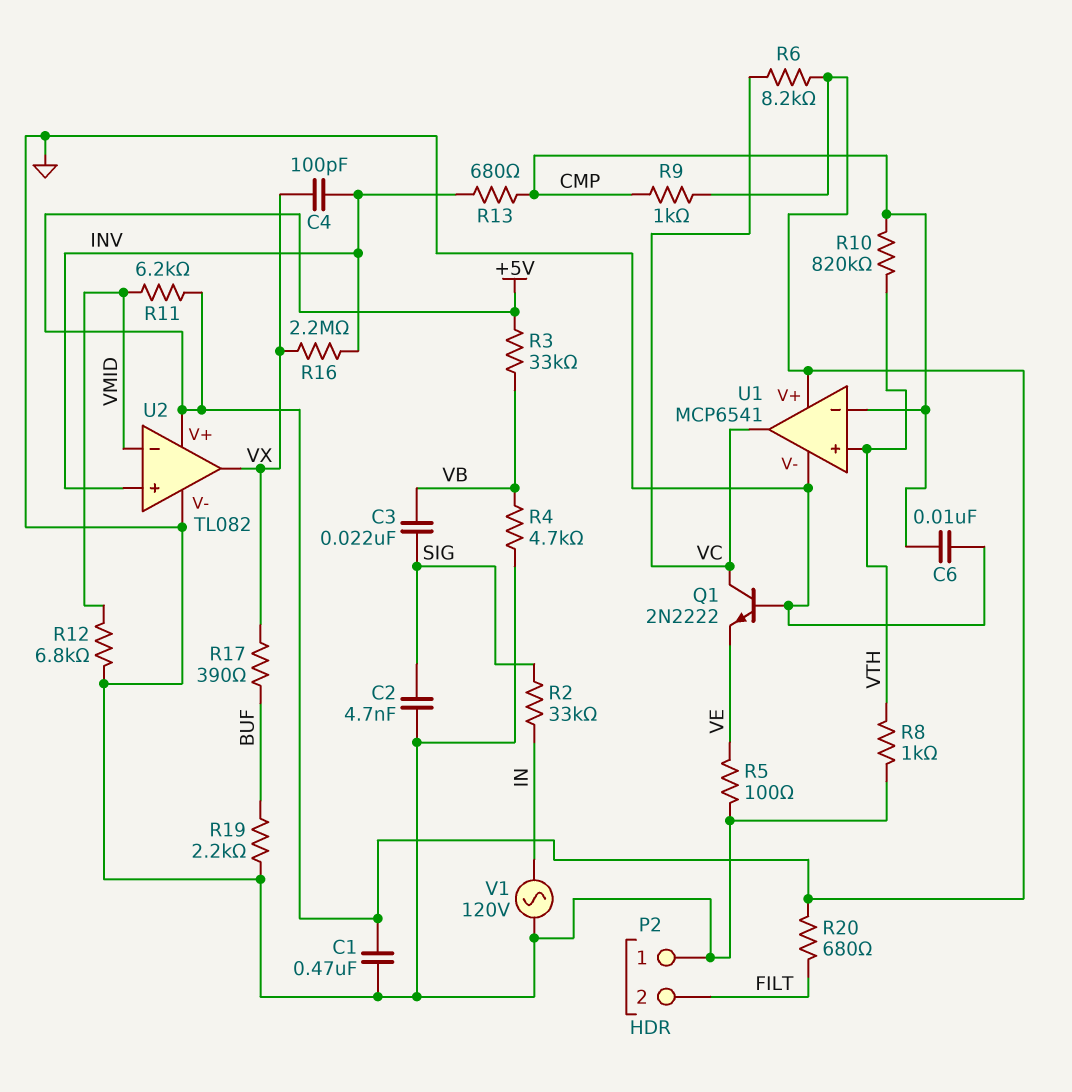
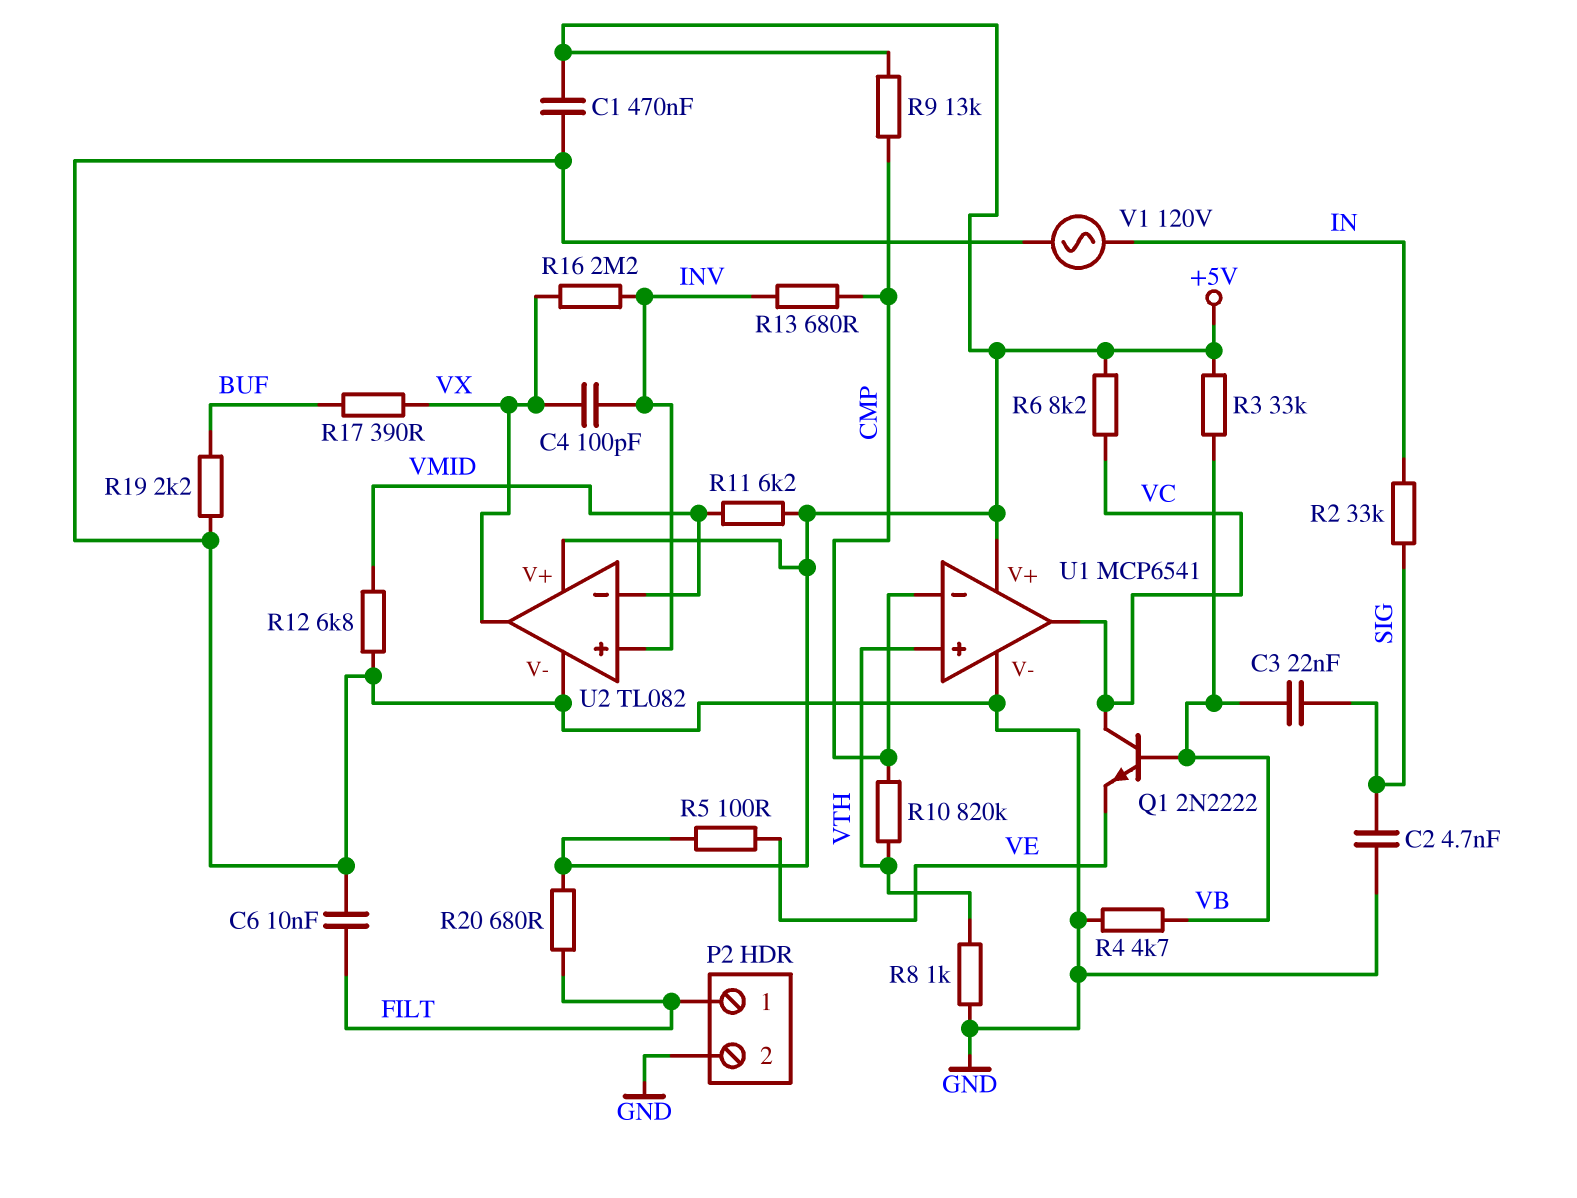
C6: 10nF (CMP, GND) -> 10nF (FILT, GND)
P2 pin 1: GND -> FILT
P2 pin 2: FILT -> GND
Q1: NPN 2N2222 (B GND, C VC, E VE) -> NPN 2N2222 (B VB, C VC, E VE)
R5: 100 (GND, VE) -> 100 (+5V, VE)
R9: 1k (+5V, CMP) -> 13k (+5V, CMP)

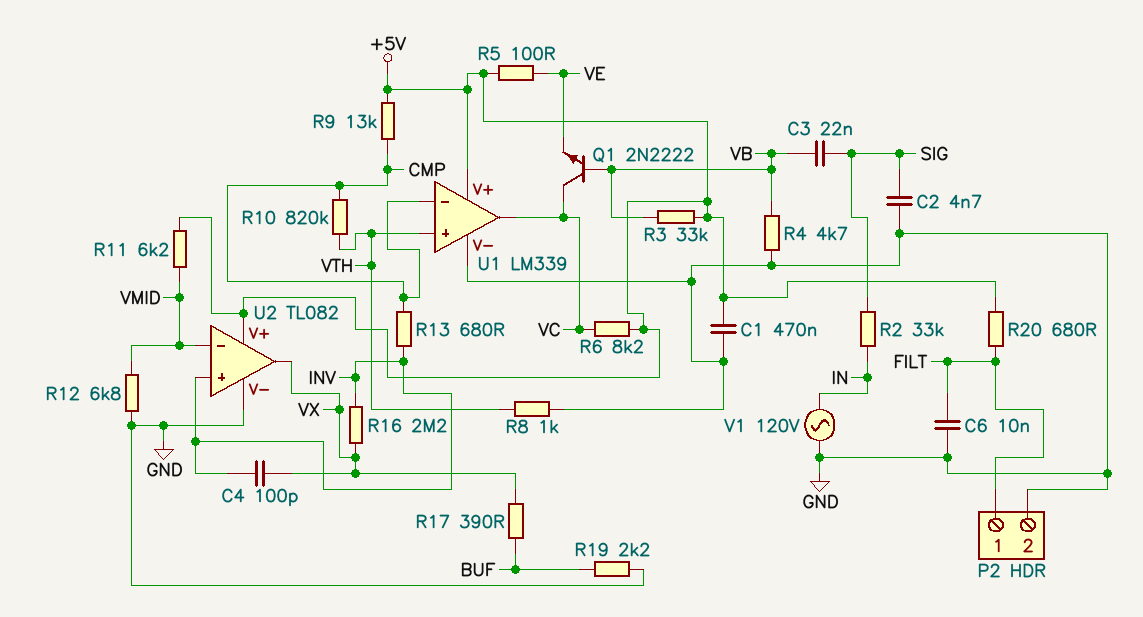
U1: MCP6541 -> LM339

